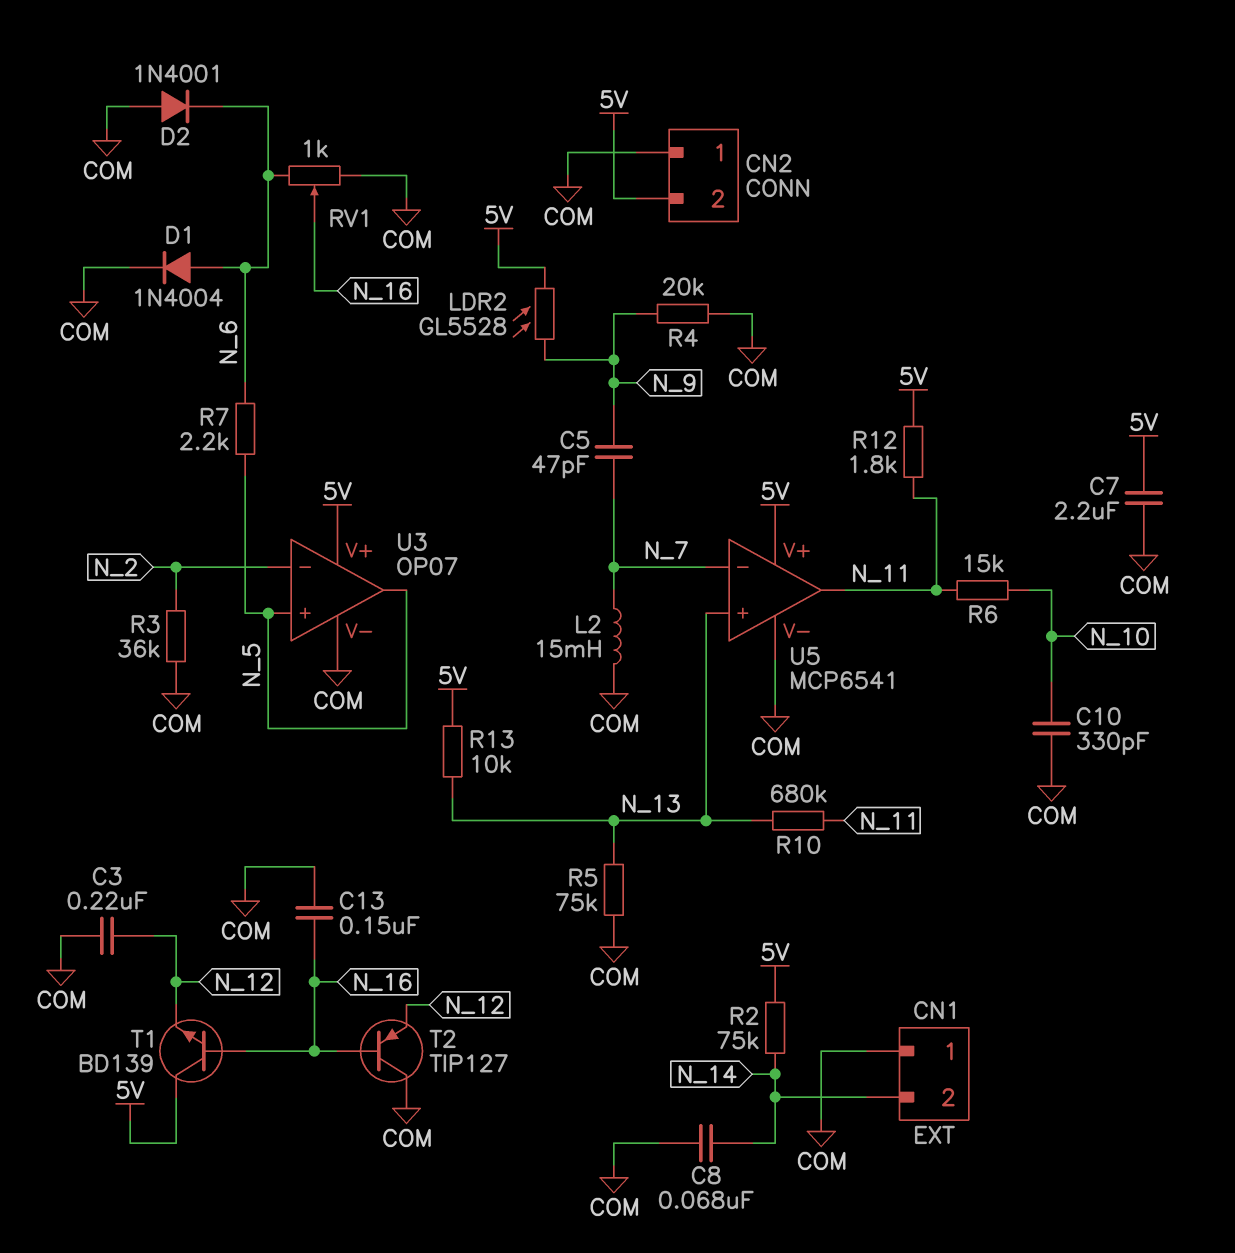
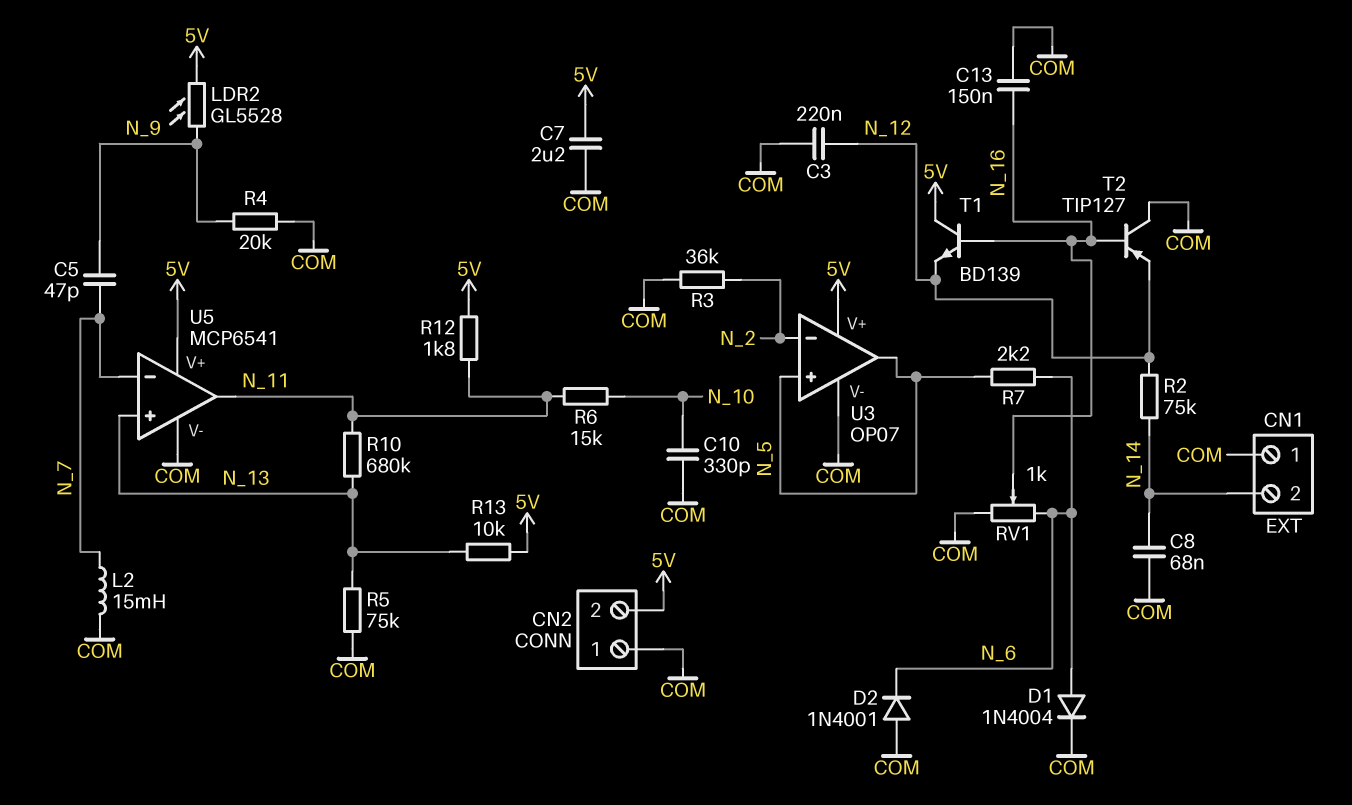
R2: 75k (5V, N_14) -> 75k (N_12, N_14)

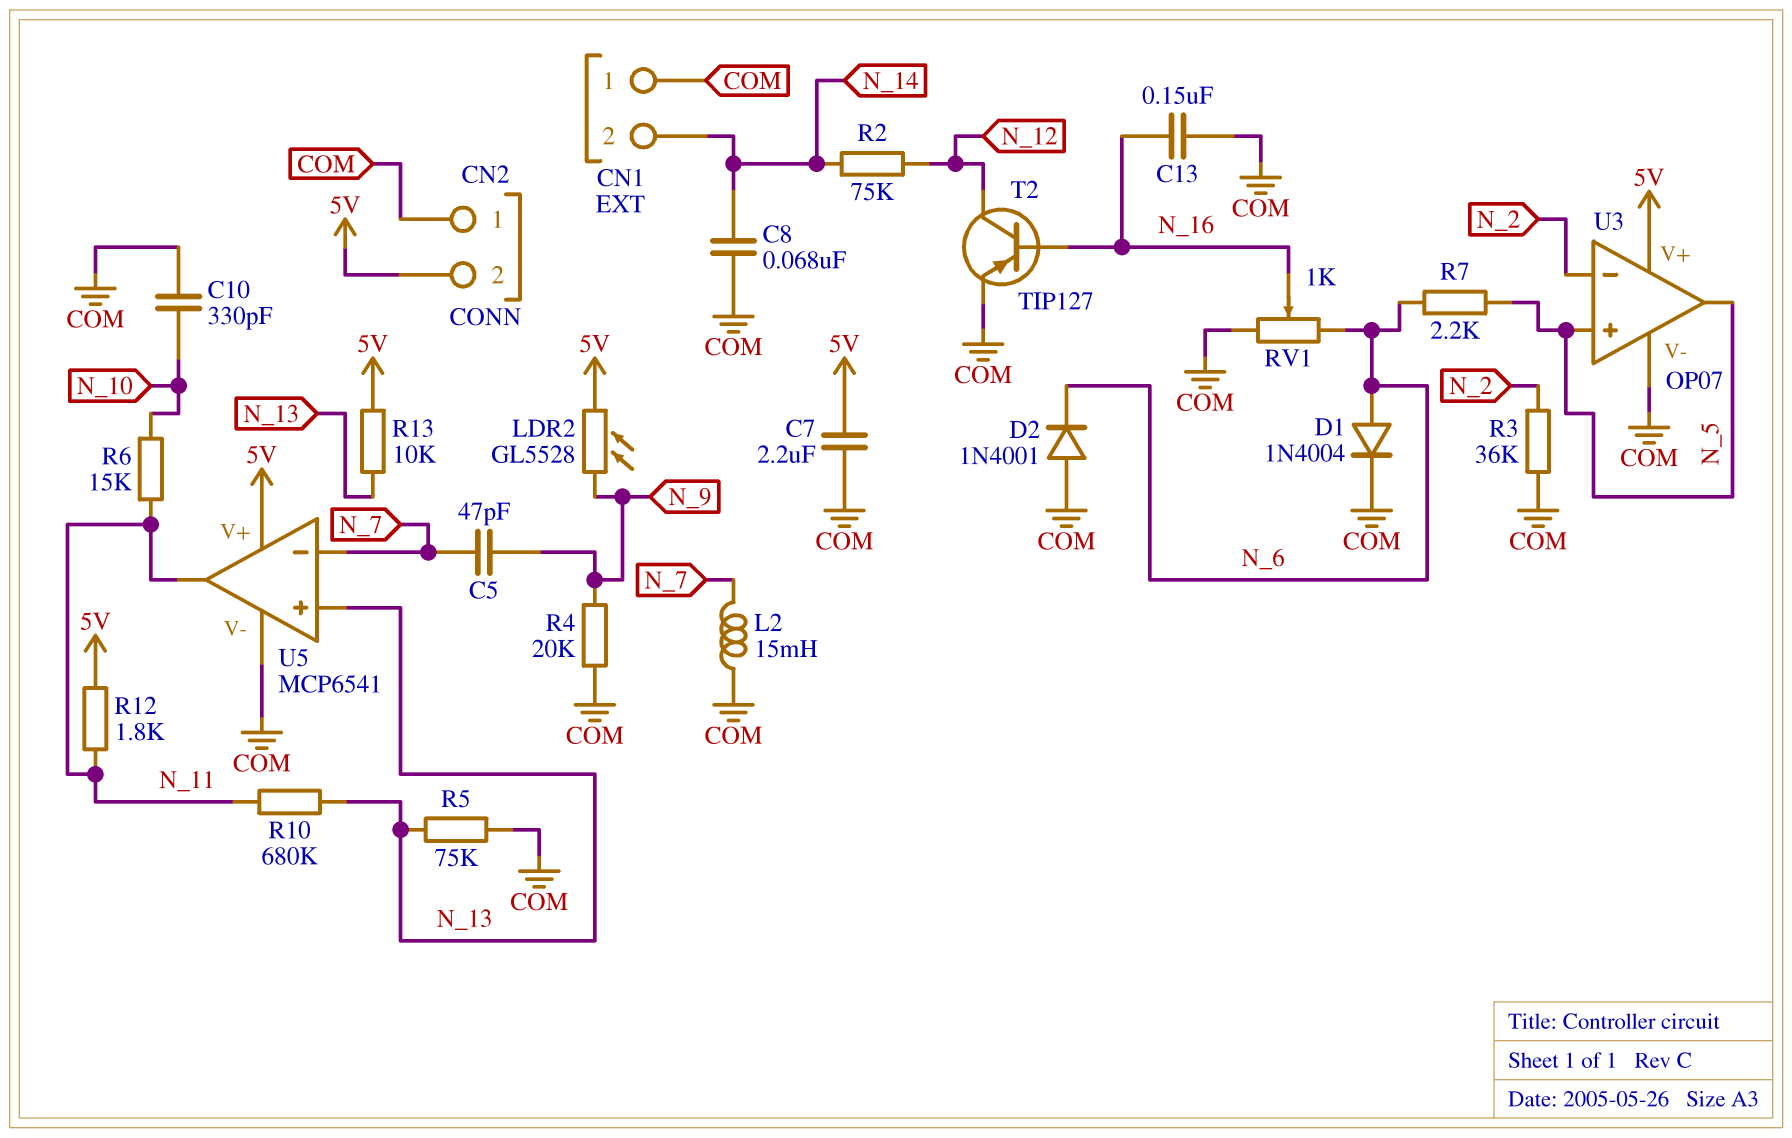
C3: 220nF (COM, N_12) -> none
T1: NPN BD139 (B N_16, C 5V, E N_12) -> none
T2: PNP TIP127 (B N_16, C COM, E N_12) -> PNP TIP127 (B N_16, C N_12, E COM)

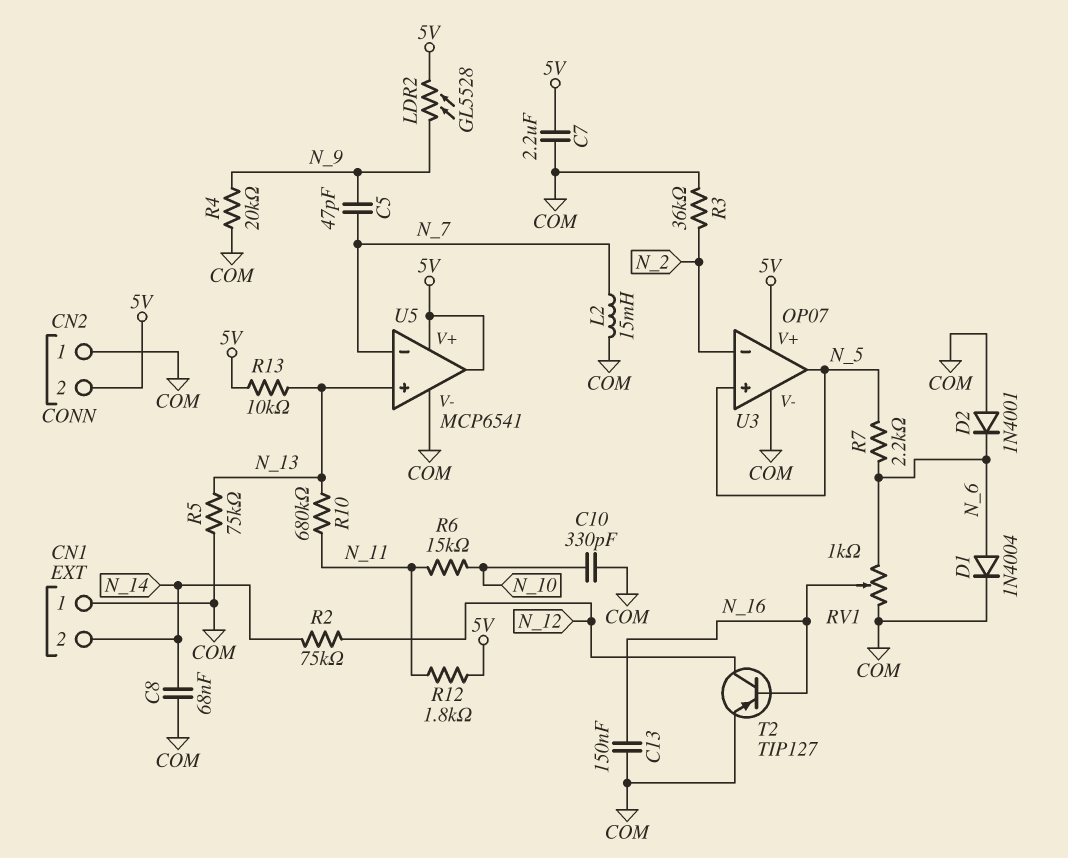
U5 pin out: N_11 -> 5V

